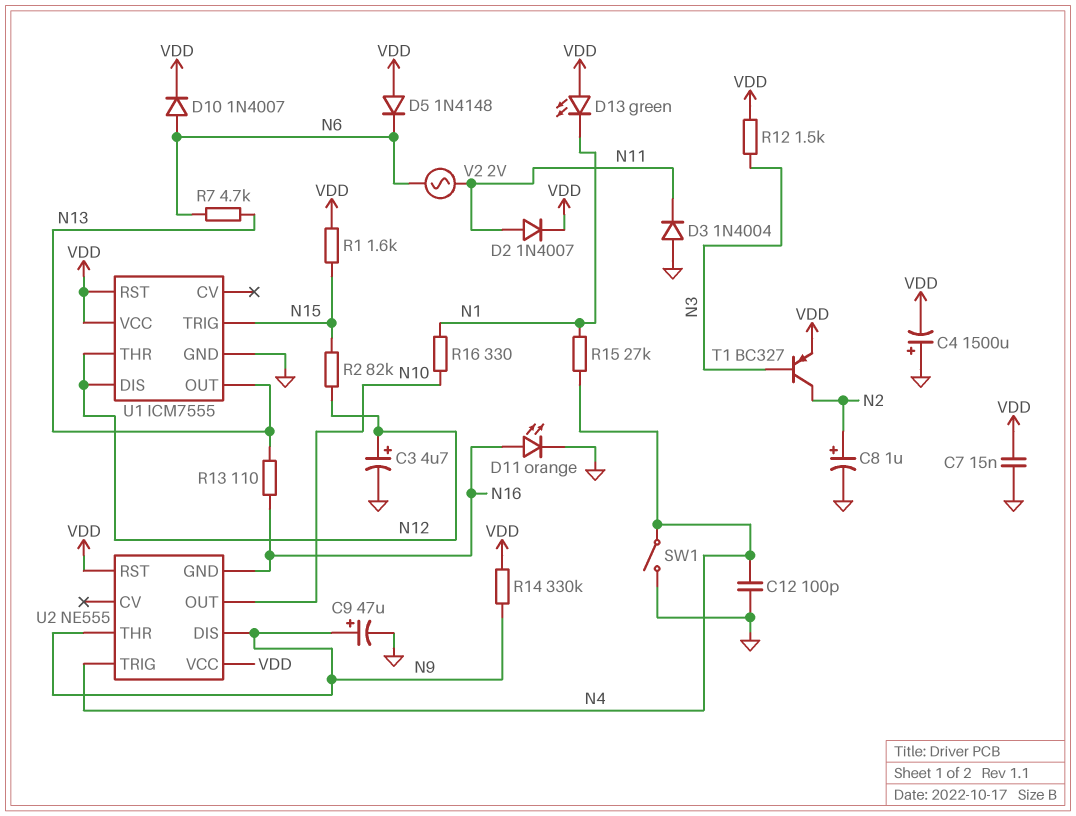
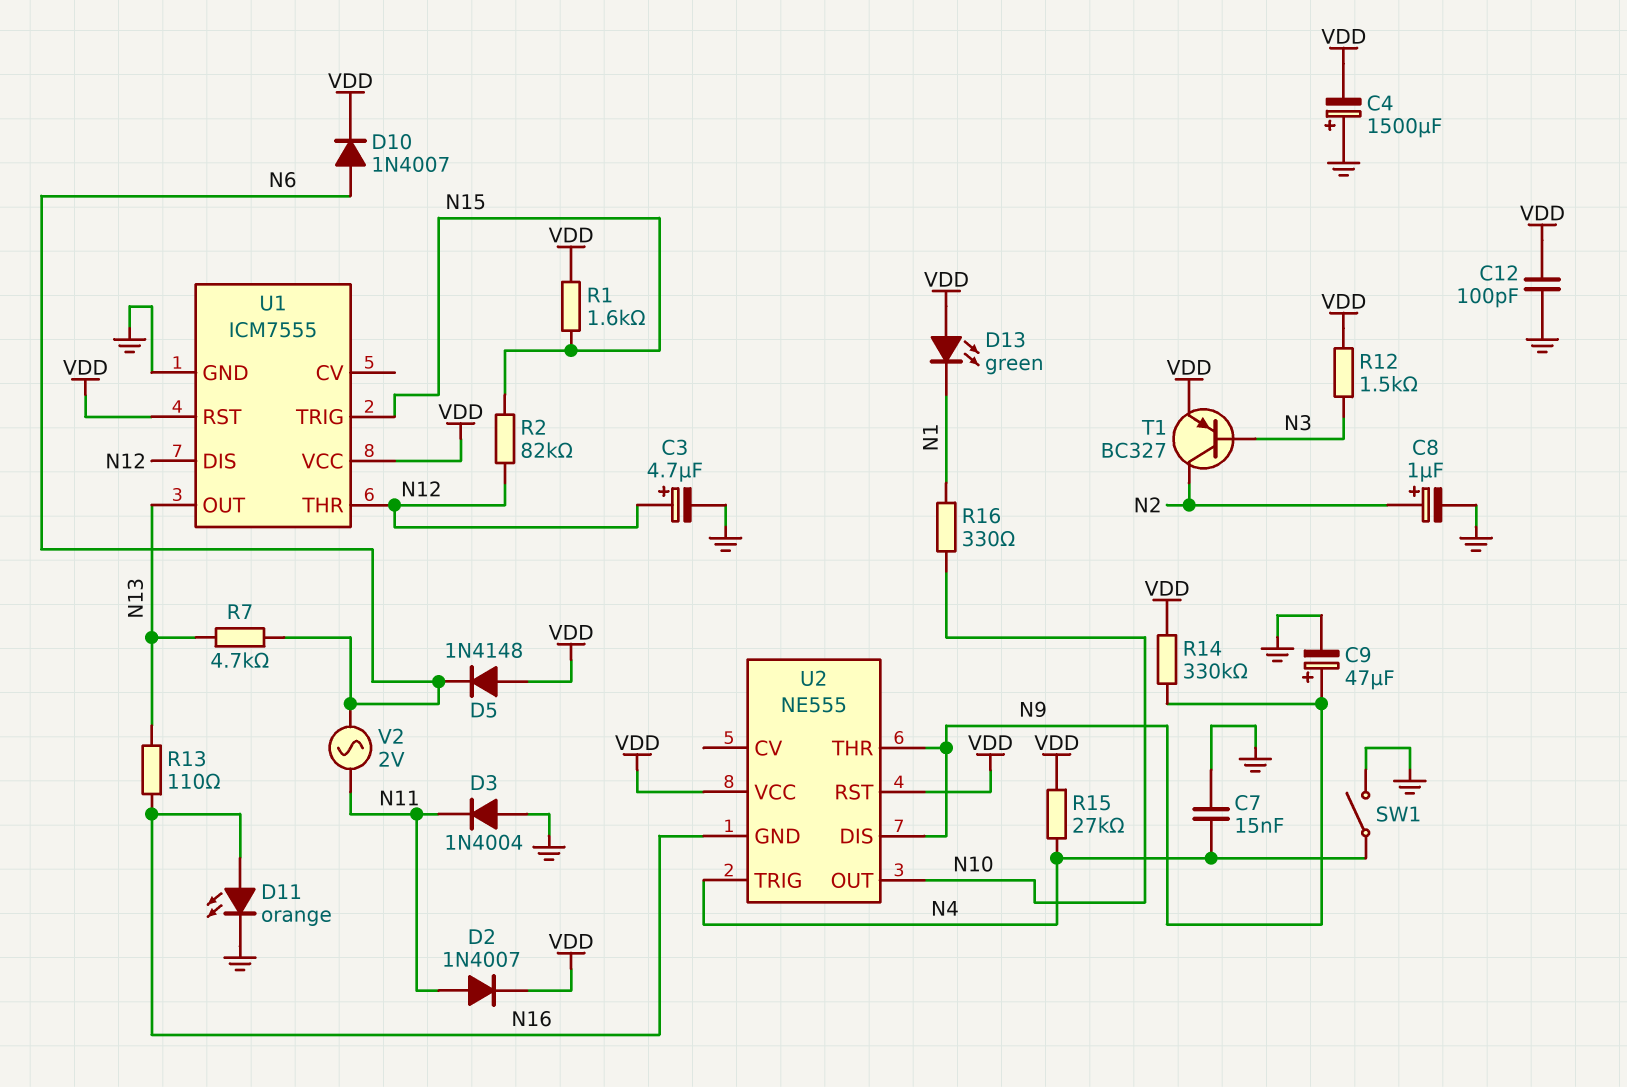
C7: 15nF (GND, VDD) -> 15nF (GND, N4)
C12: 100pF (GND, N4) -> 100pF (GND, VDD)
R15: 27k (N1, N4) -> 27k (N4, VDD)

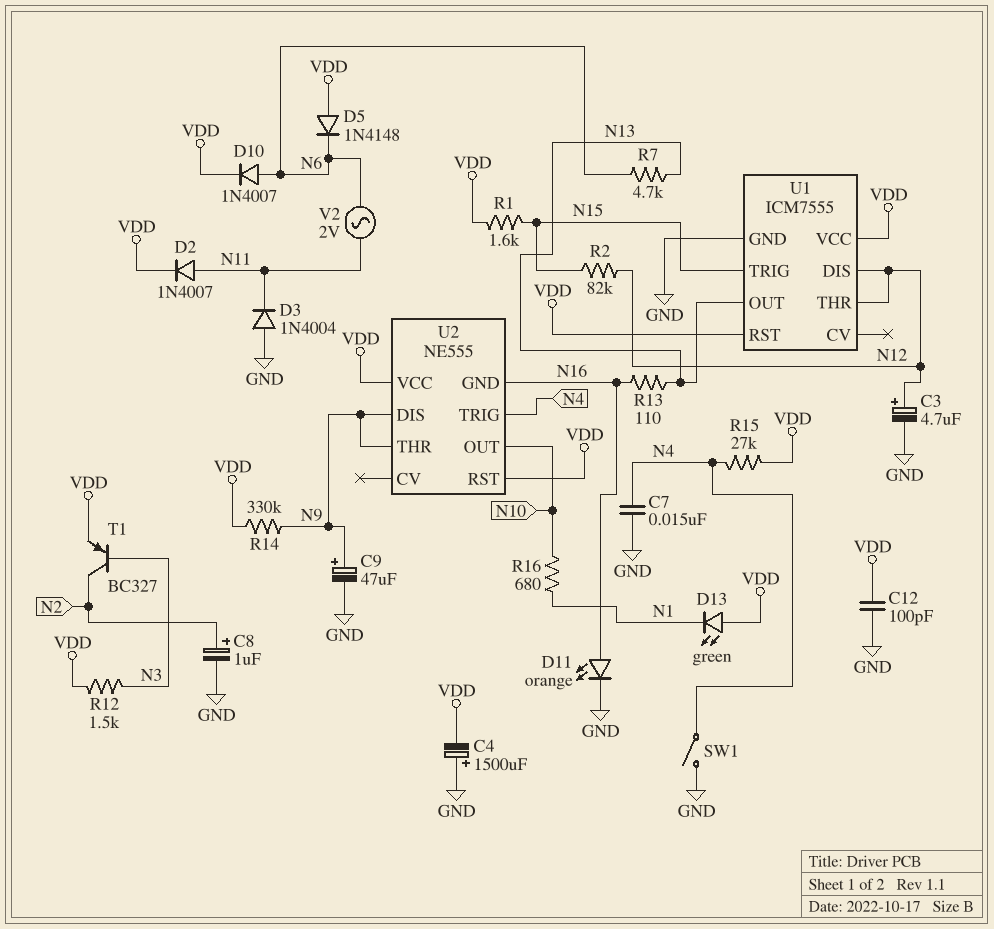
R16: 330 (N1, N10) -> 680 (N1, N10)

